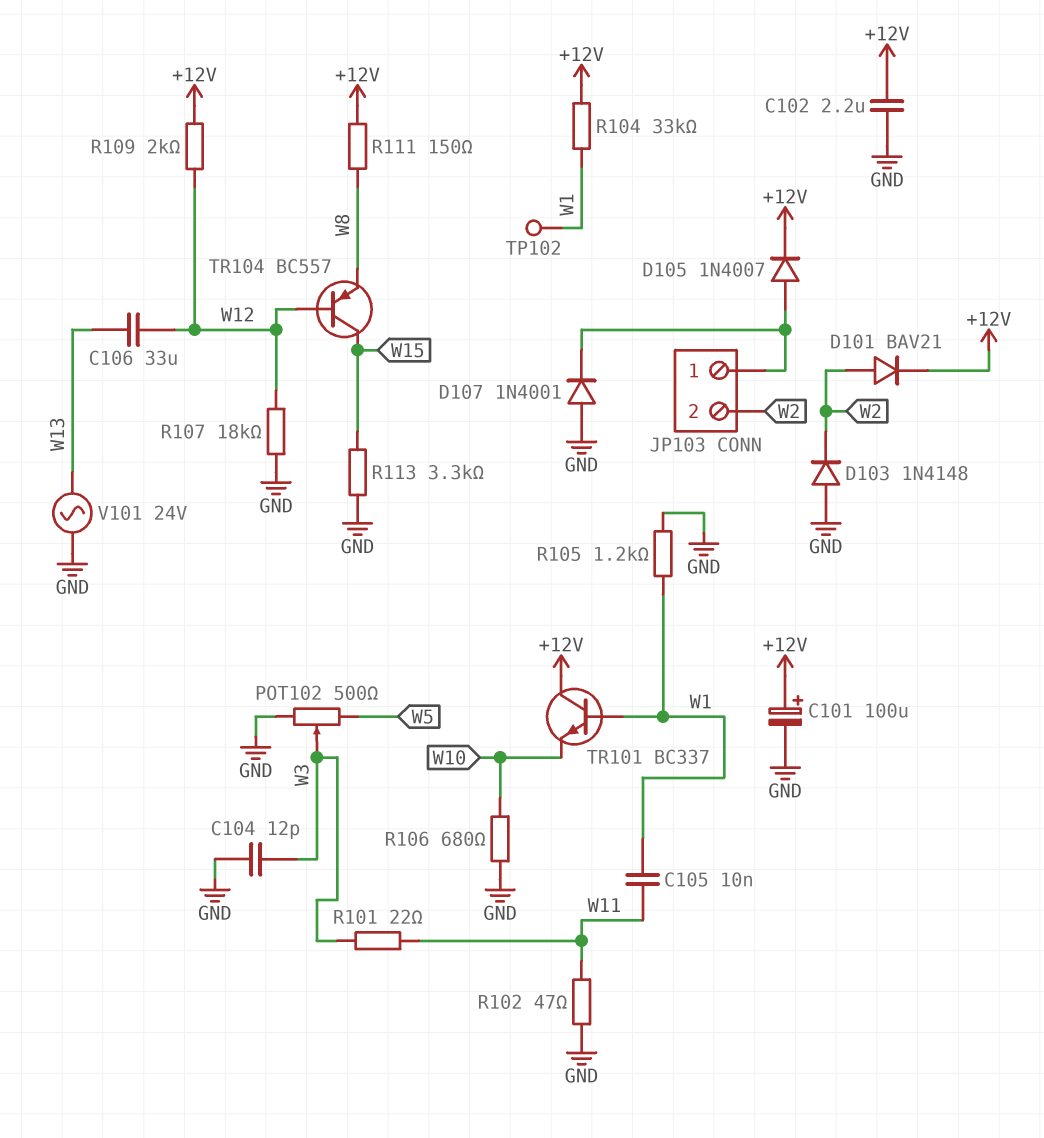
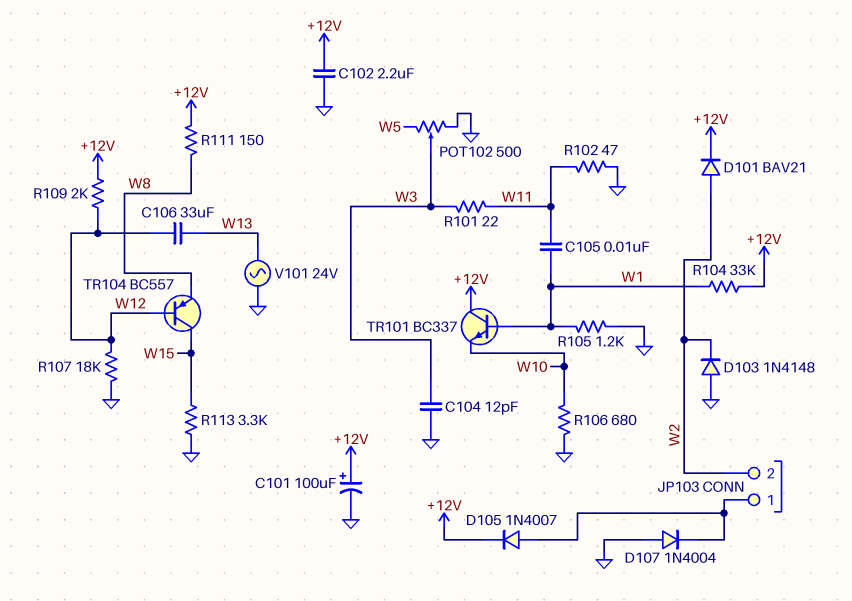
D107: diode 1N4001 (A GND, K JP103/1) -> diode 1N4004 (A GND, K JP103/1)
TP102: test point (W1) -> none

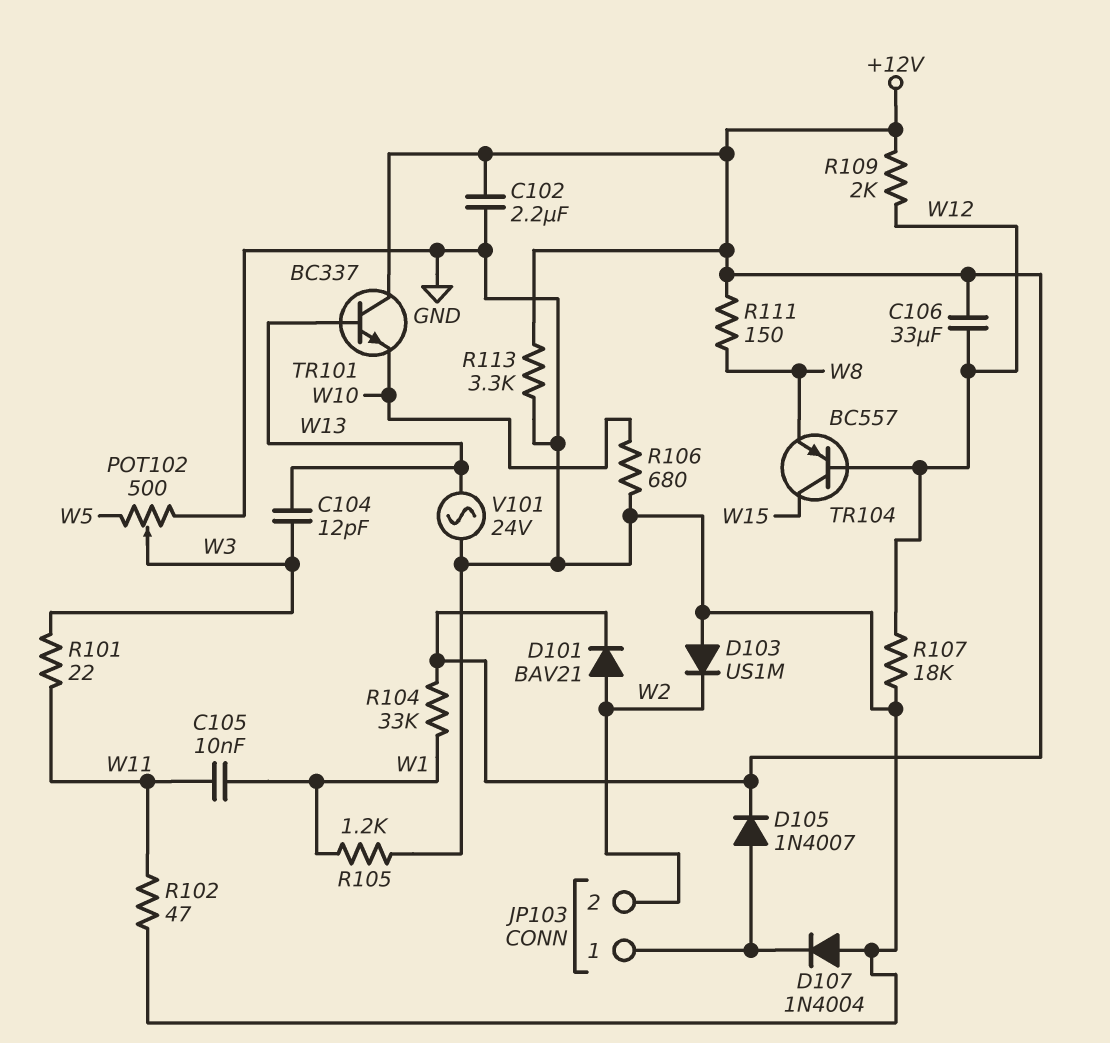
C101: 100uF (plus +12V, minus GND) -> none
C104: 12pF (GND, W3) -> 12pF (W3, W13)
C106: 33uF (W12, W13) -> 33uF (+12V, W12)
D103: diode 1N4148 (A GND, K W2) -> diode US1M (A GND, K W2)
R113: 3.3k (GND, W15) -> 3.3k (+12V, GND)
TR101: NPN BC337 (B W1, C +12V, E W10) -> NPN BC337 (B W13, C +12V, E W10)

